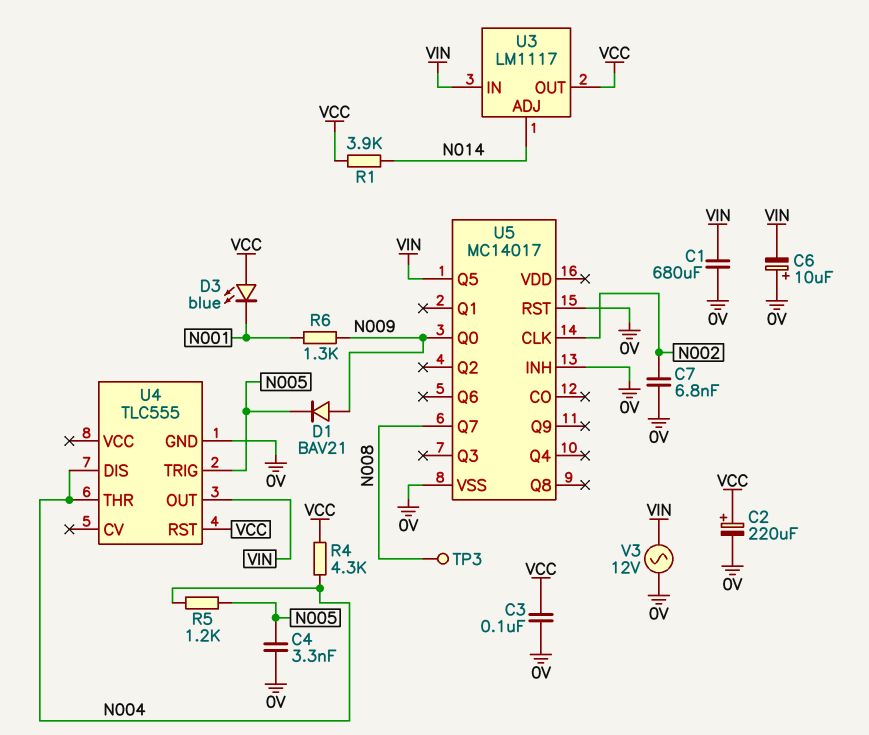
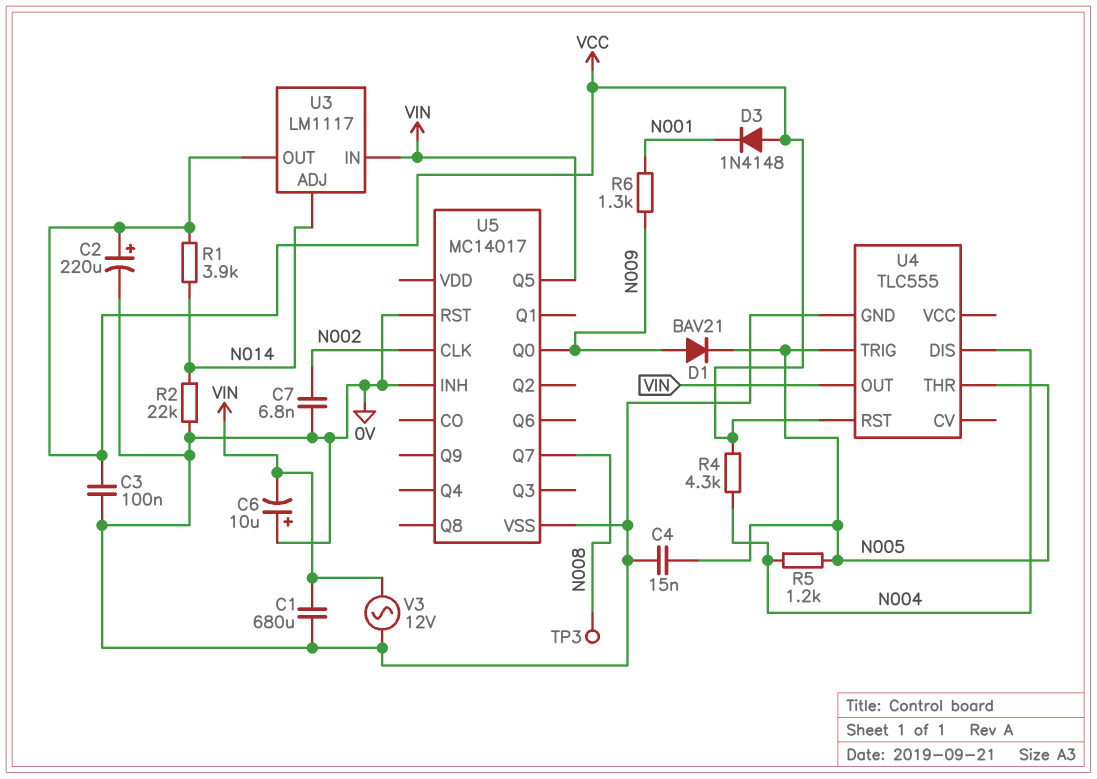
C4: 3.3nF (0V, N005) -> 15nF (0V, N005)
D3: LED blue (A VCC, K N001) -> diode 1N4148 (A VCC, K N001)
R2: none -> 22k (0V, N014)
U4 pin THR: N004 -> N005

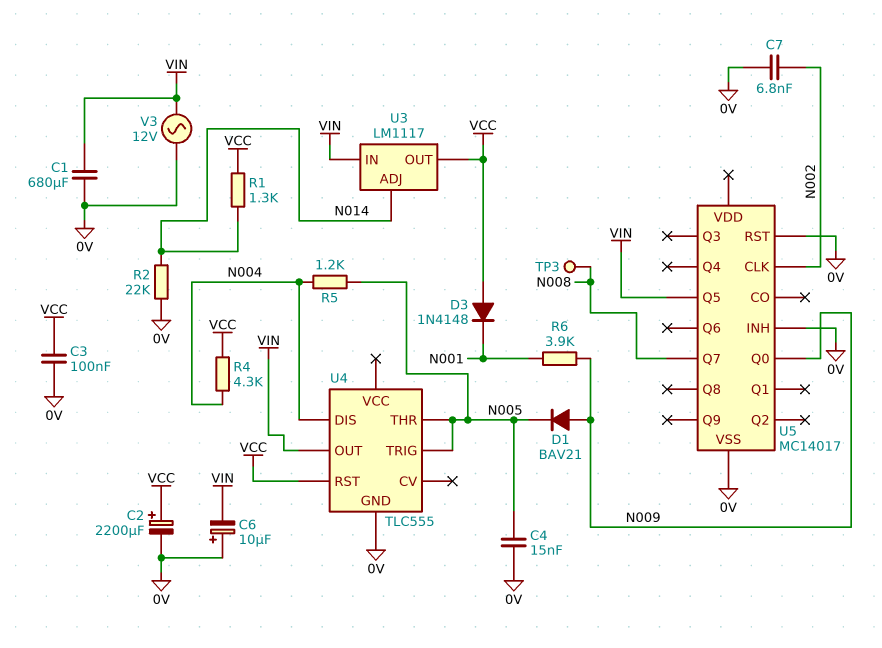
C2: 220uF (plus VCC, minus 0V) -> 2200uF (plus VCC, minus 0V)
R1: 3.9k (N014, VCC) -> 1.3k (N014, VCC)
R6: 1.3k (N001, N009) -> 3.9k (N001, N009)

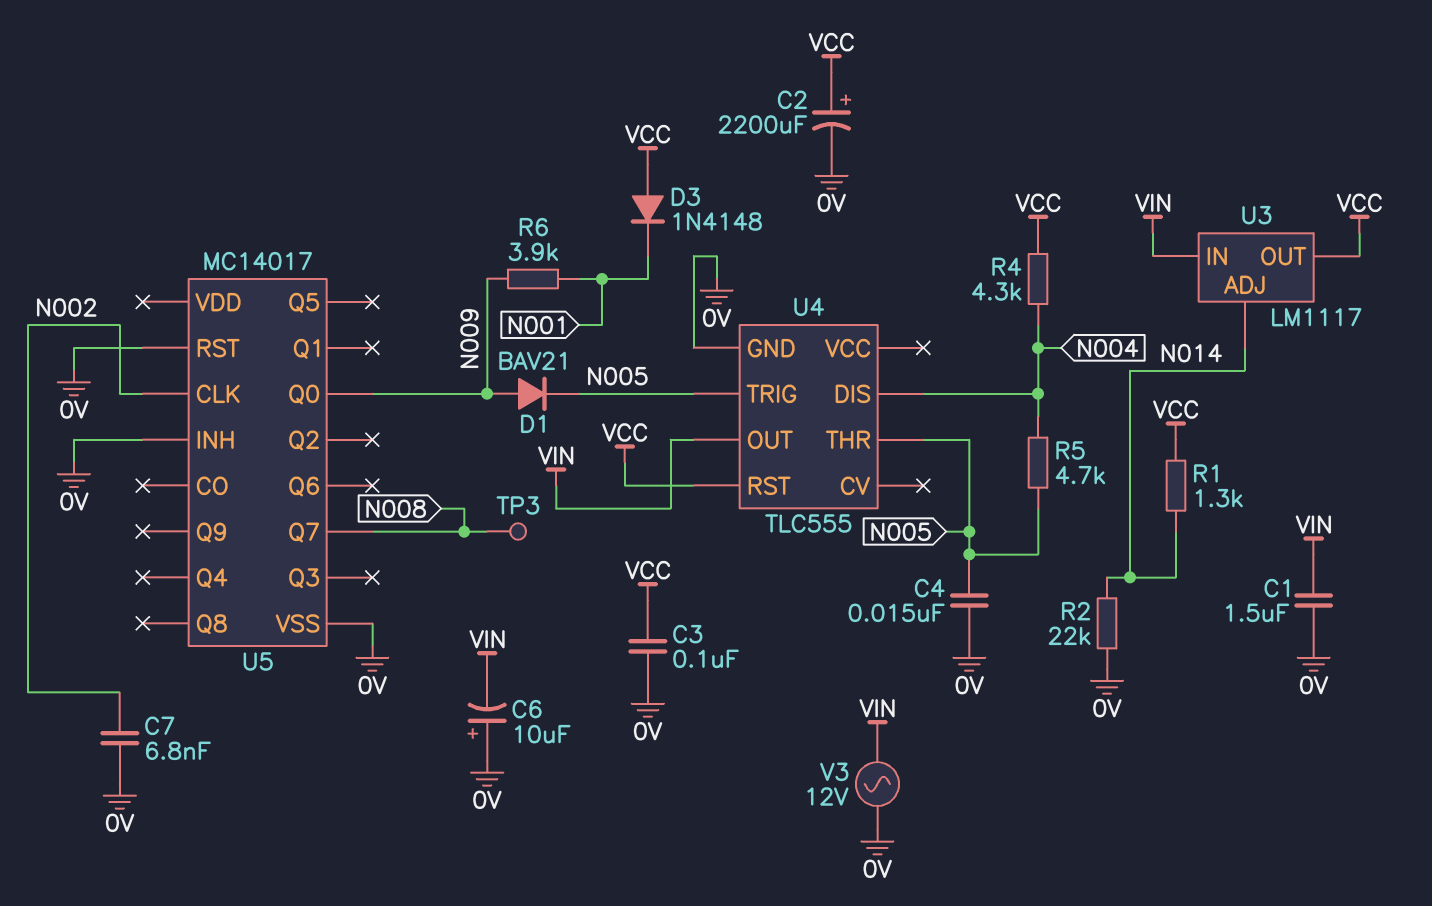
C1: 680uF (0V, VIN) -> 1.5uF (0V, VIN)
R5: 1.2k (N004, N005) -> 4.7k (N004, N005)
U5 pin Q5: VIN -> none

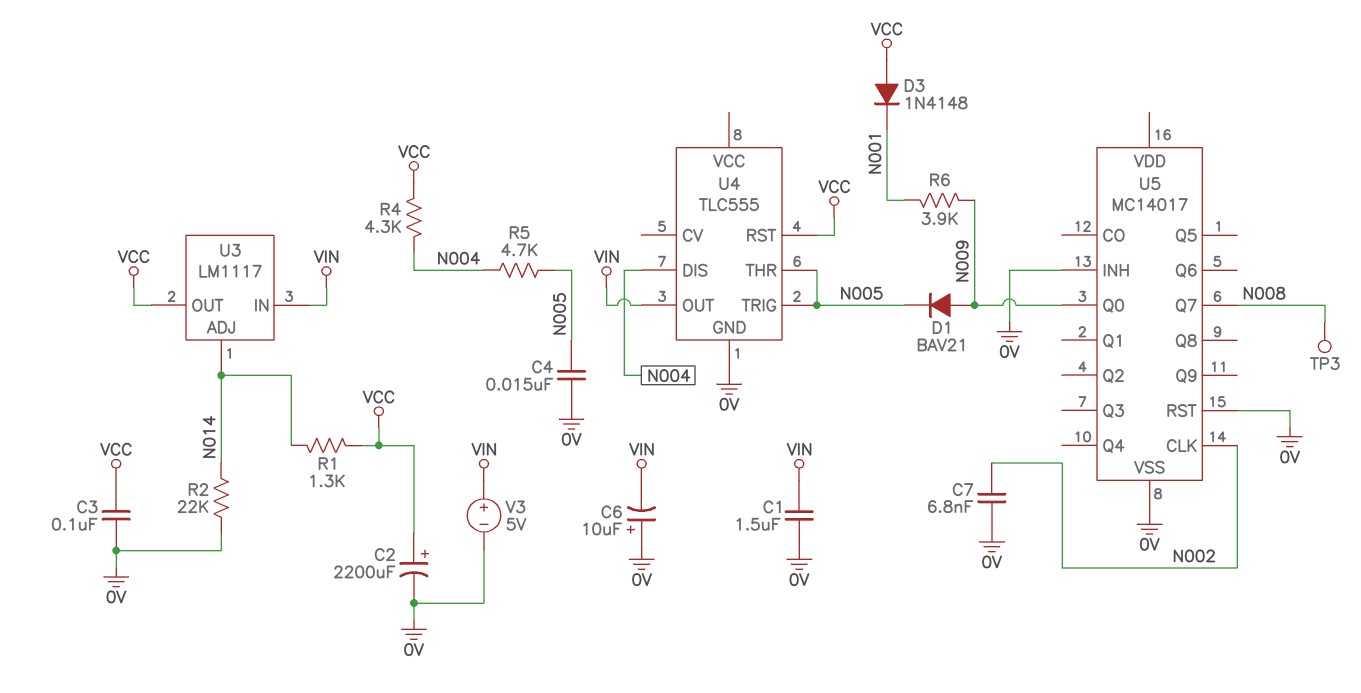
V3: AC 12V (0V, VIN) -> 5V (plus VIN, minus 0V)

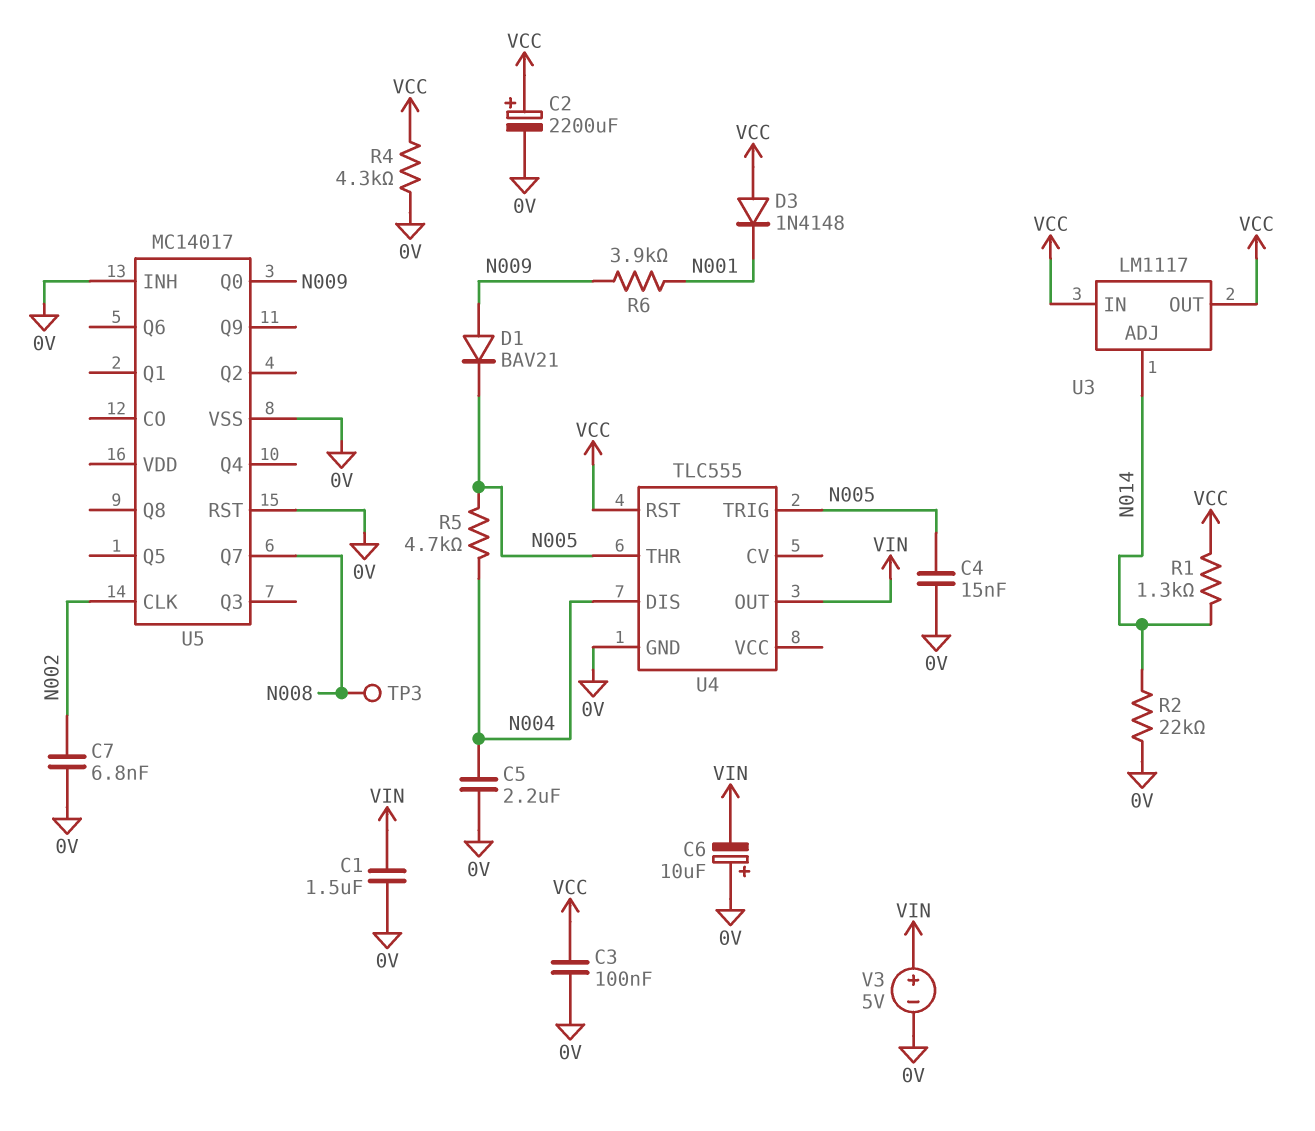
C5: none -> 2.2uF (0V, N004)
R4: 4.3k (N004, VCC) -> 4.3k (0V, VCC)
U3 pin IN: VIN -> VCC

